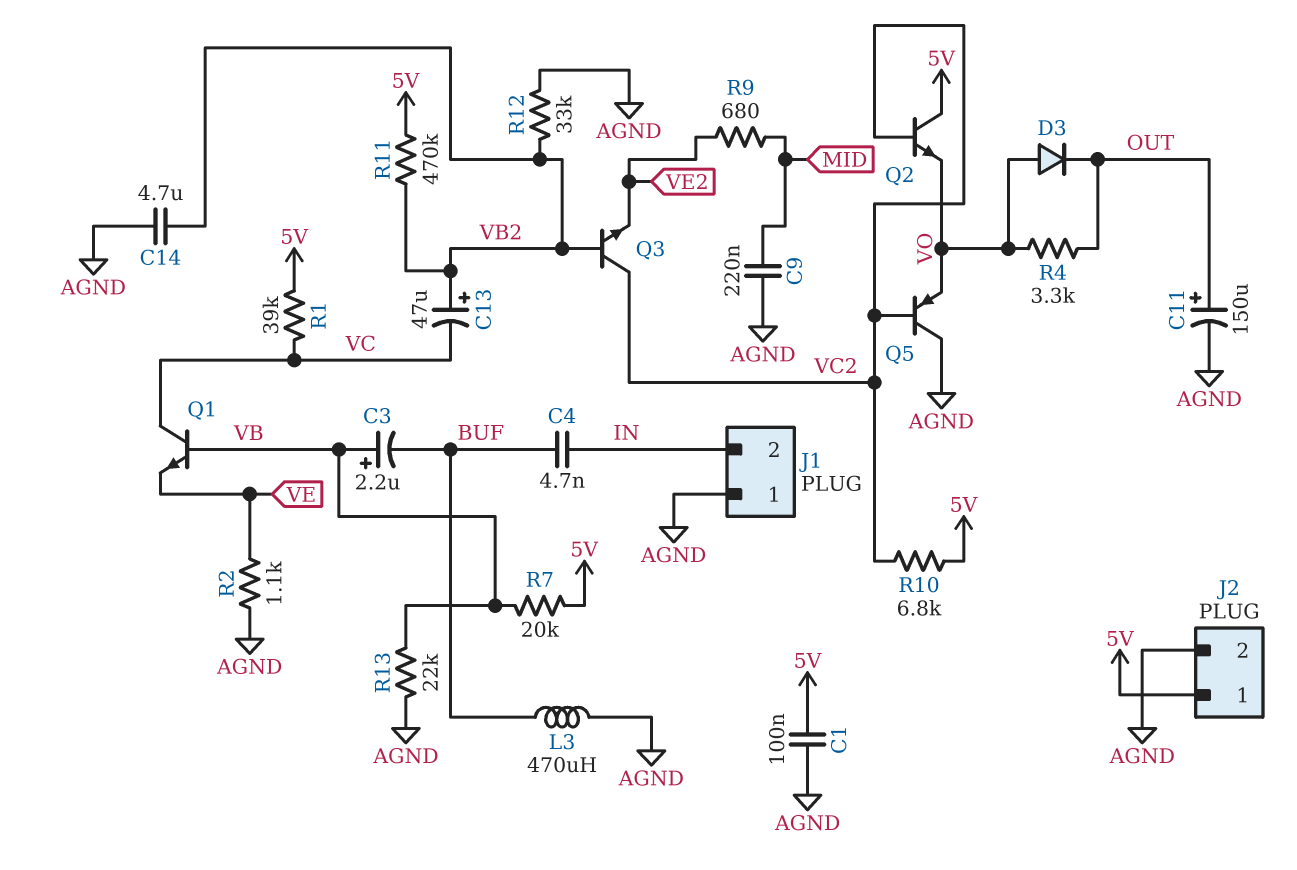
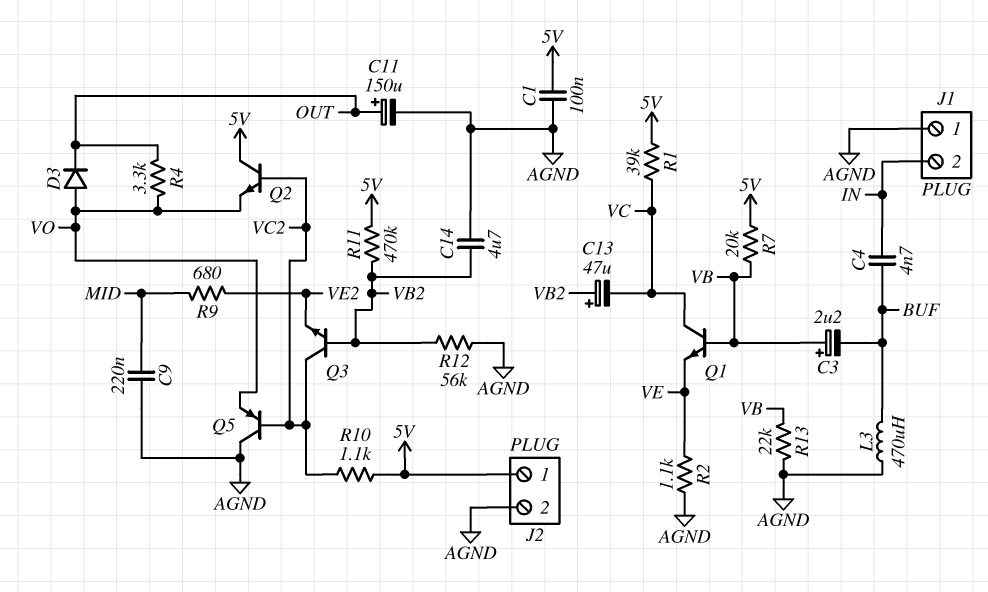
R10: 6.8k (5V, VC2) -> 1.1k (5V, VC2)
R12: 33k (AGND, VB2) -> 56k (AGND, VB2)

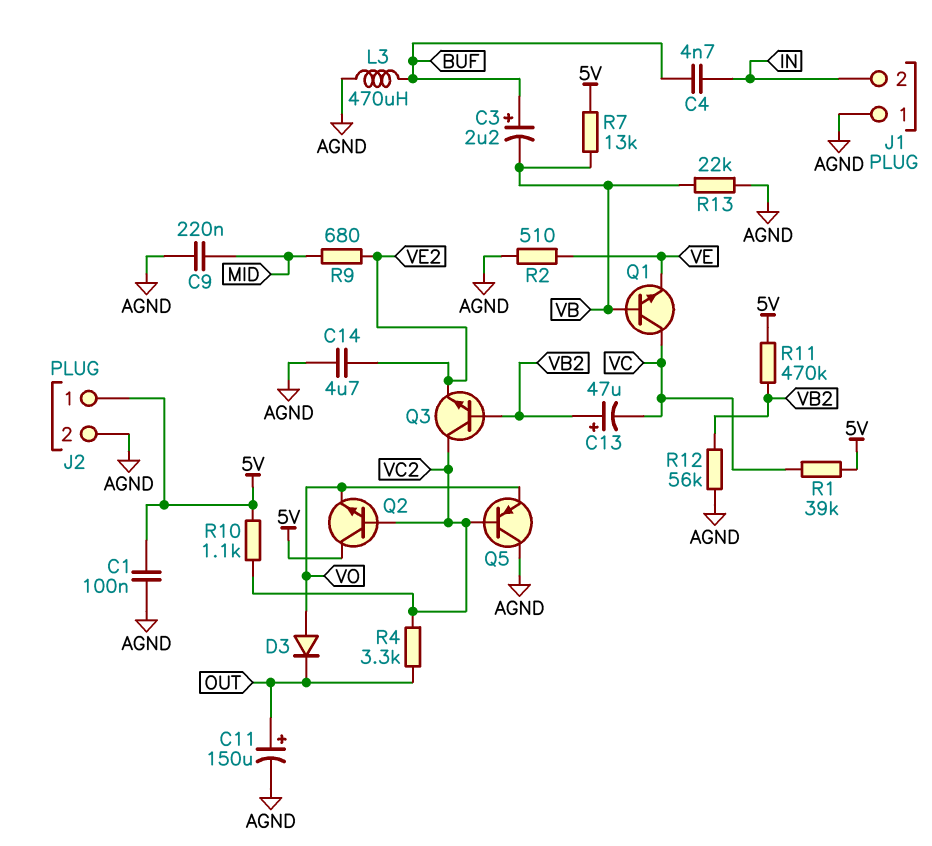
C3: 2.2uF (plus VB, minus BUF) -> 2.2uF (plus BUF, minus VB)
C14: 4.7uF (AGND, VB2) -> 4.7uF (AGND, VE2)
R2: 1.1k (AGND, VE) -> 510 (AGND, VE)
R4: 3.3k (OUT, VO) -> 3.3k (OUT, VC2)
R7: 20k (5V, VB) -> 13k (5V, VB)

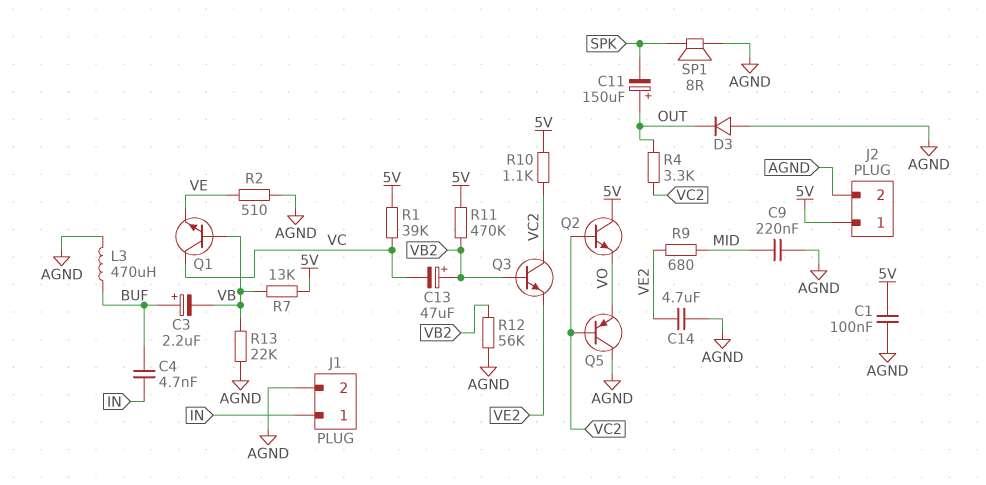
C11: 150uF (plus OUT, minus AGND) -> 150uF (plus OUT, minus SPK)
D3: diode (A VO, K OUT) -> diode (A AGND, K OUT)
J1 pin 1: AGND -> IN
J1 pin 2: IN -> AGND
SP1: none -> speaker 8R (AGND, SPK)

